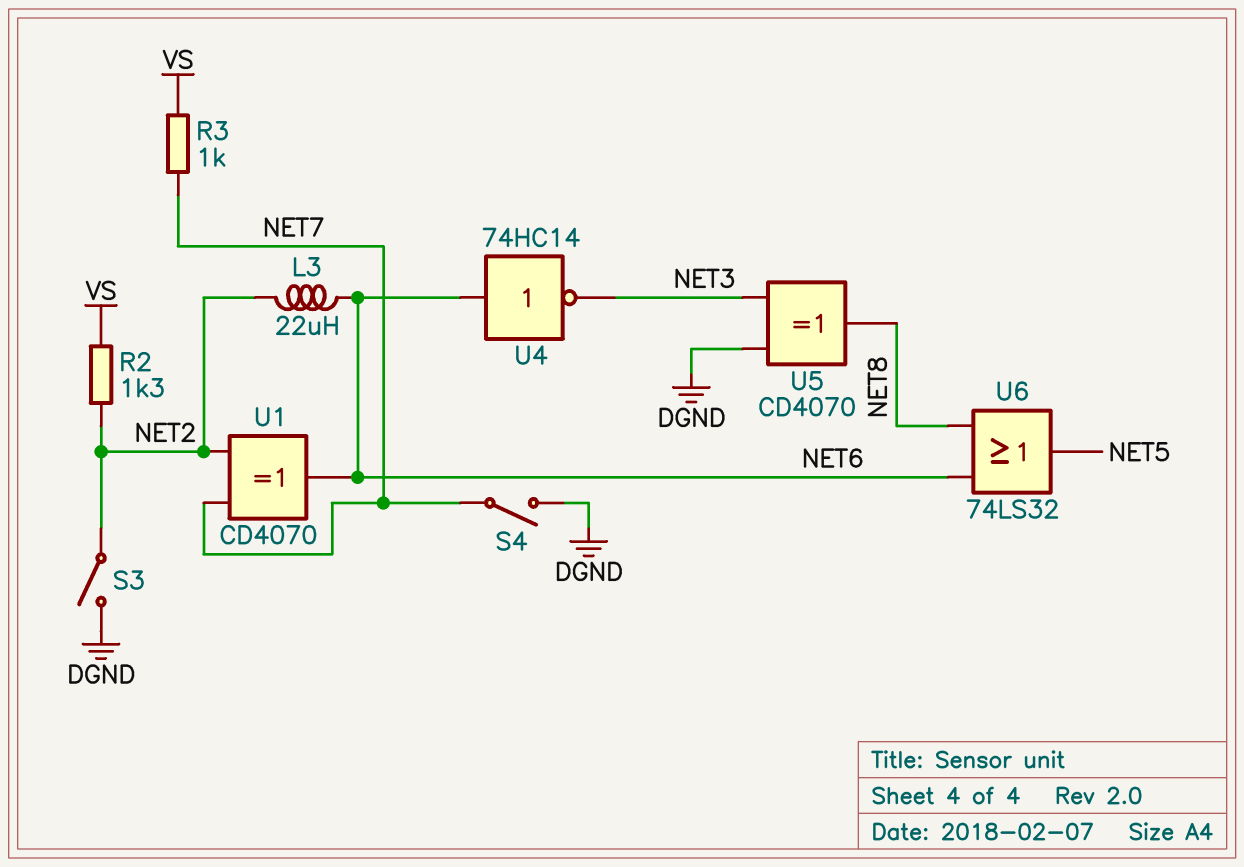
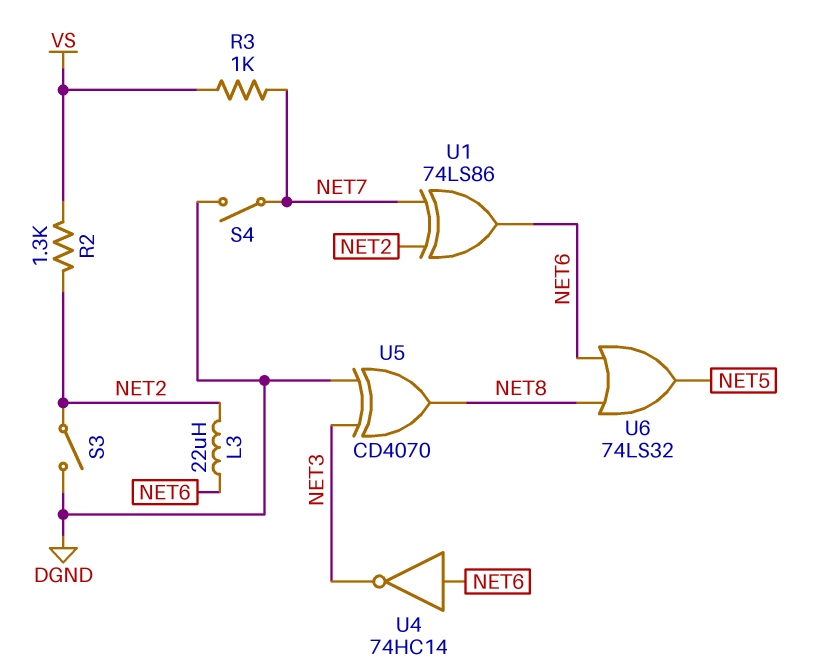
U1: XOR CD4070 (in NET2, in NET7, out NET6) -> XOR 74LS86 (in NET2, in NET7, out NET6)

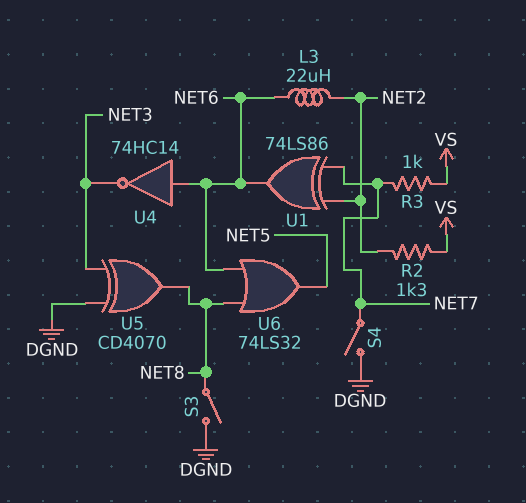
S3: switch (DGND, NET2) -> switch (DGND, NET8)

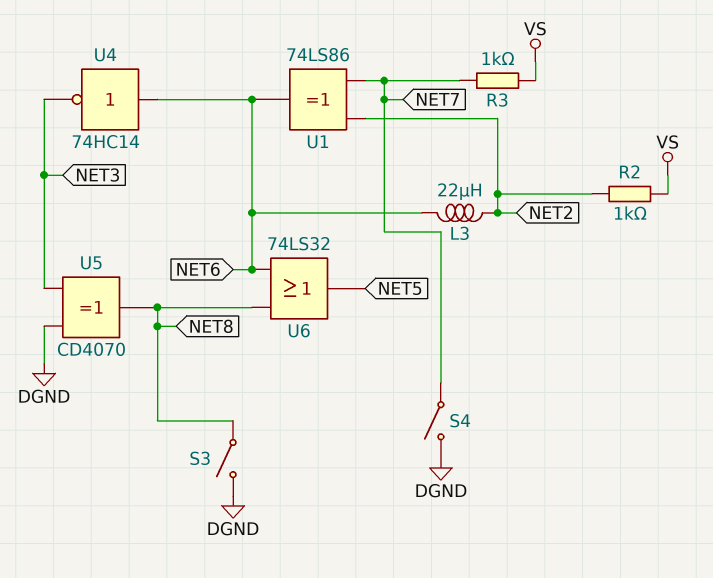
R2: 1.3k (NET2, VS) -> 1k (NET2, VS)

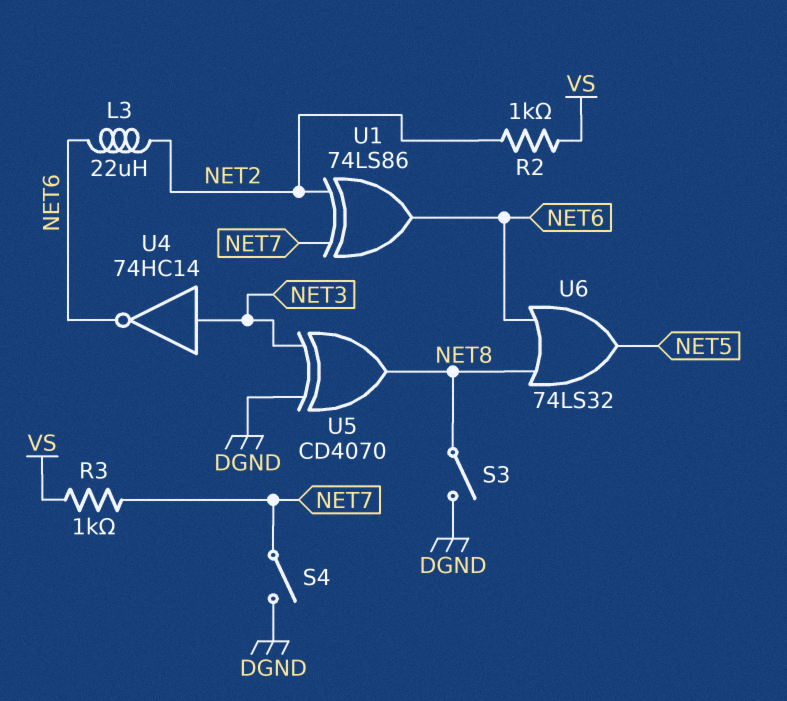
U4: NOT 74HC14 (in NET6, out NET3) -> NOT 74HC14 (in NET3, out NET6)

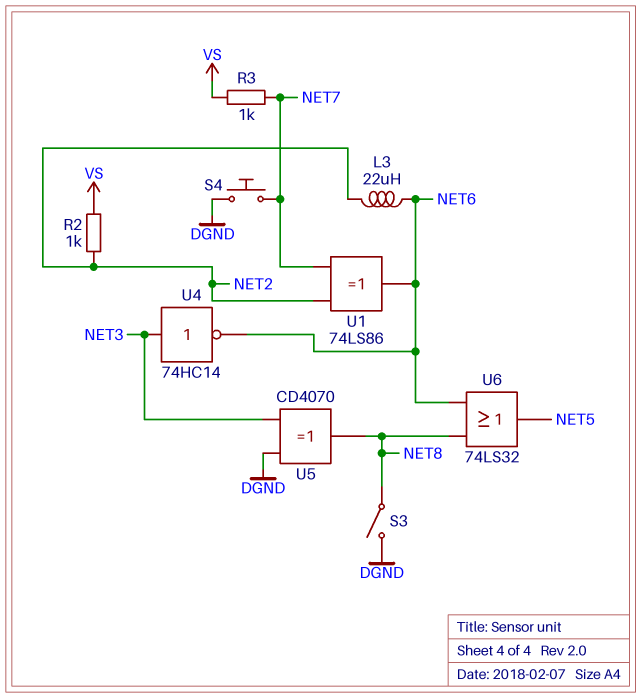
S4: switch (DGND, NET7) -> button (DGND, NET7)

